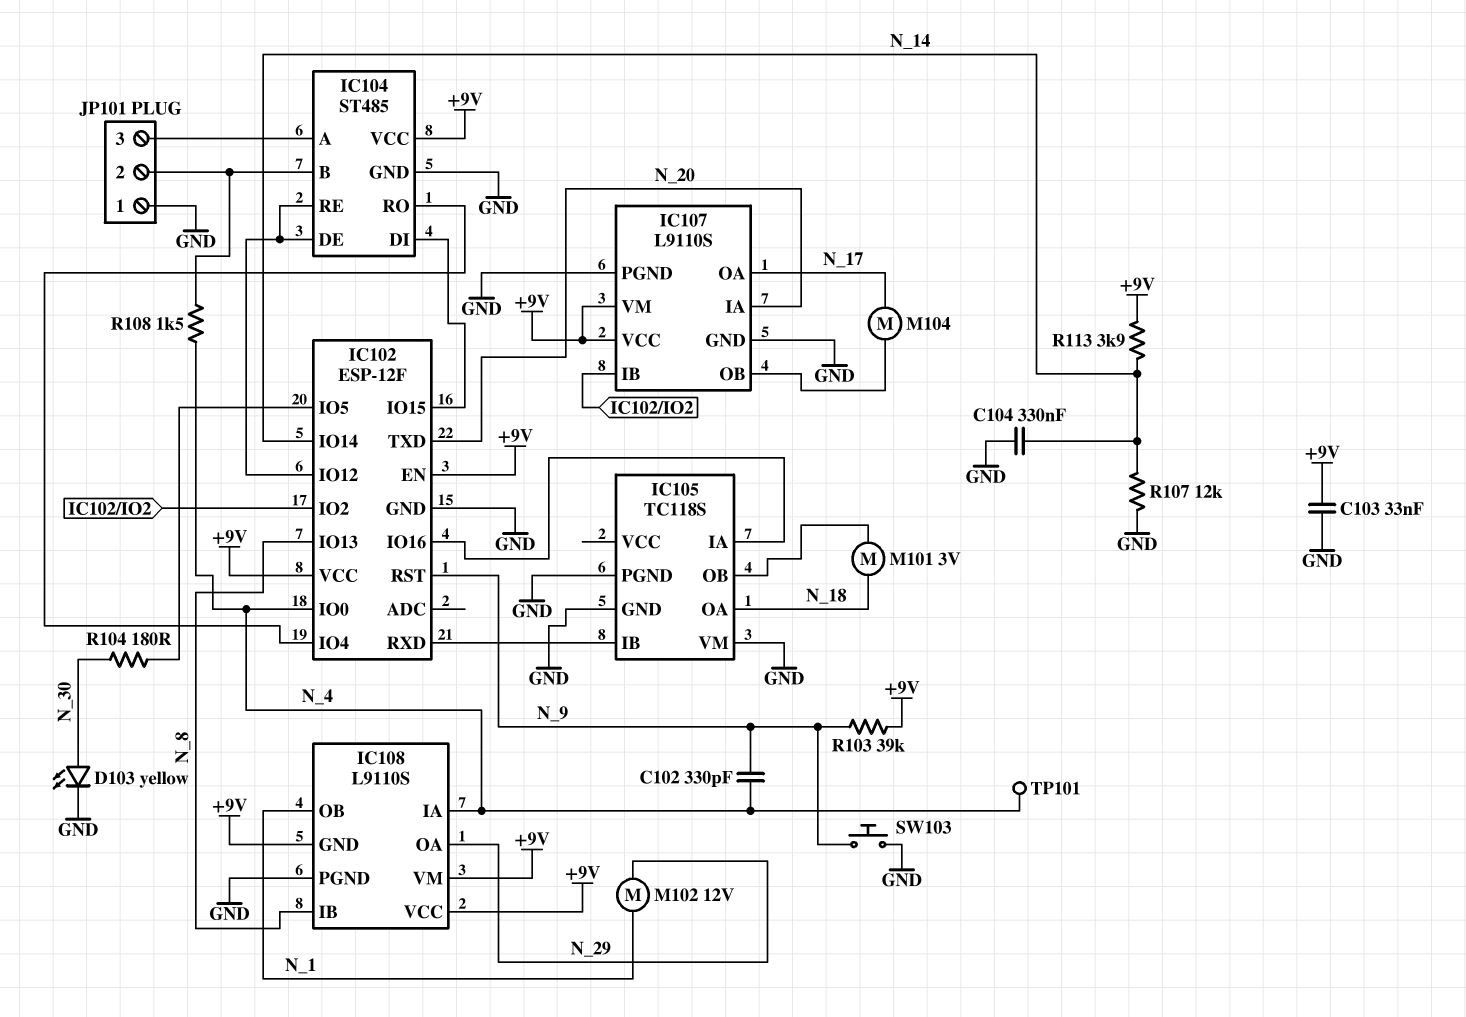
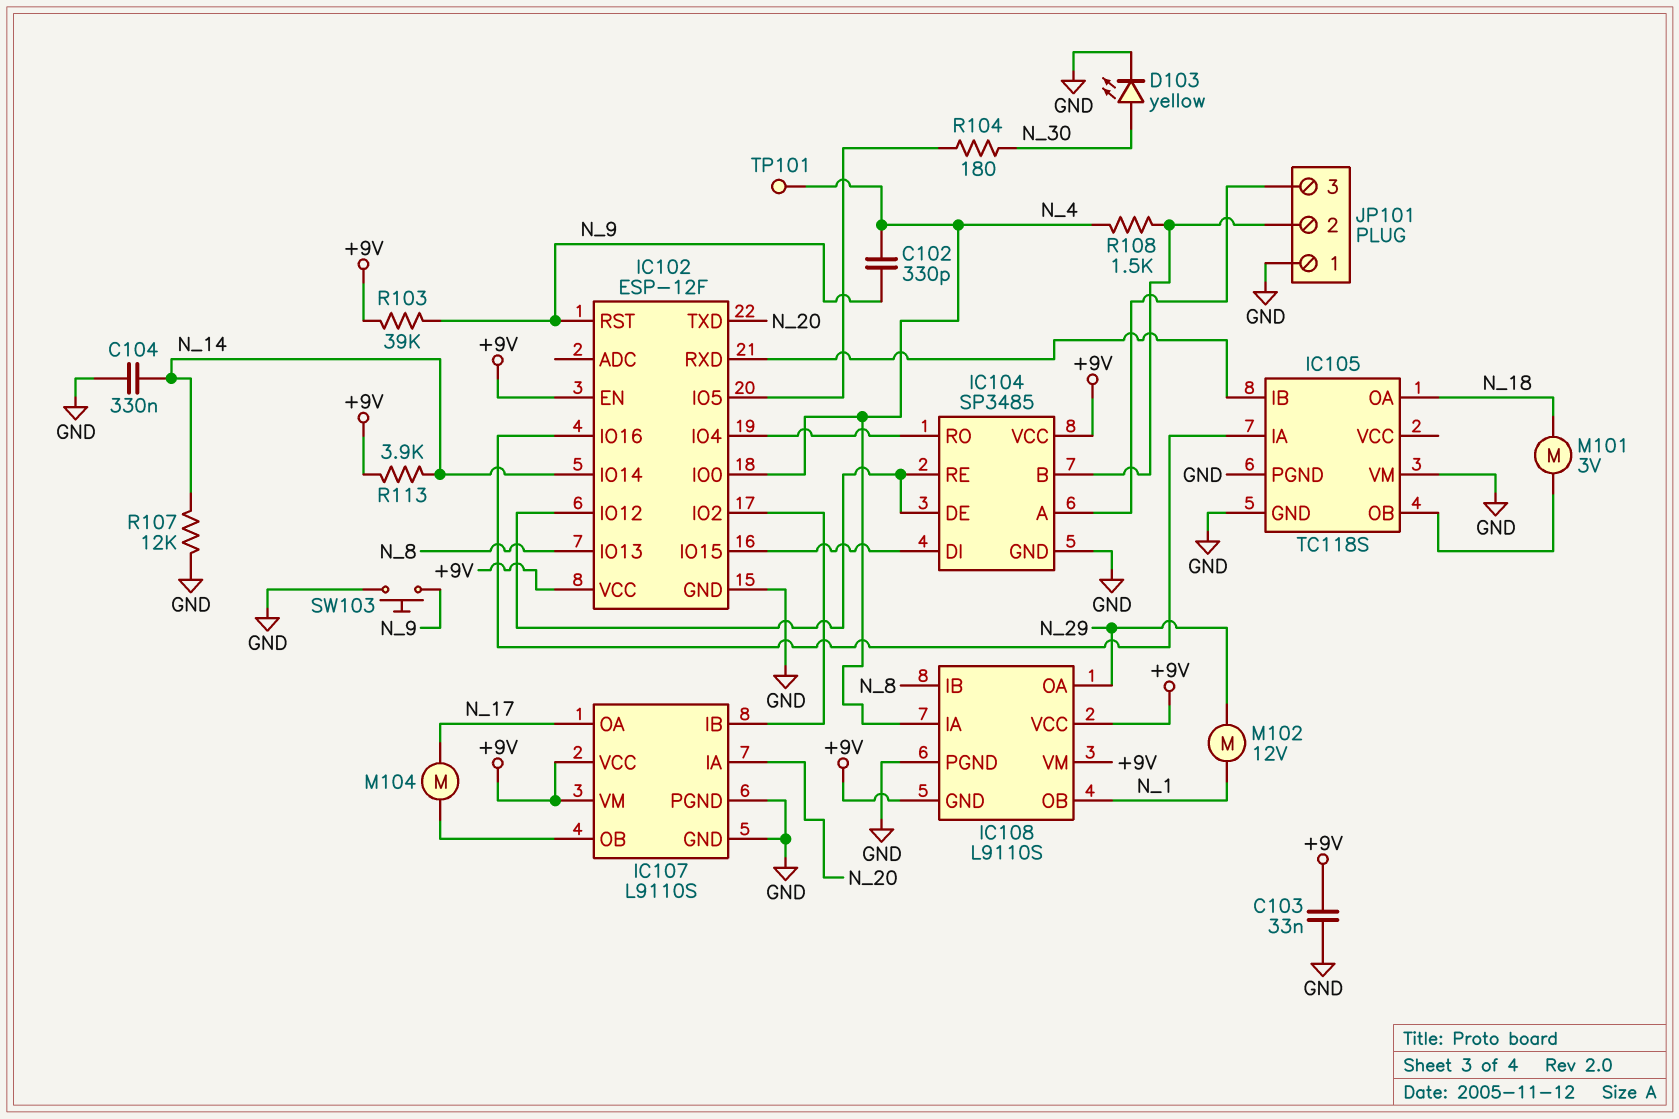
IC104: ST485 -> SP3485

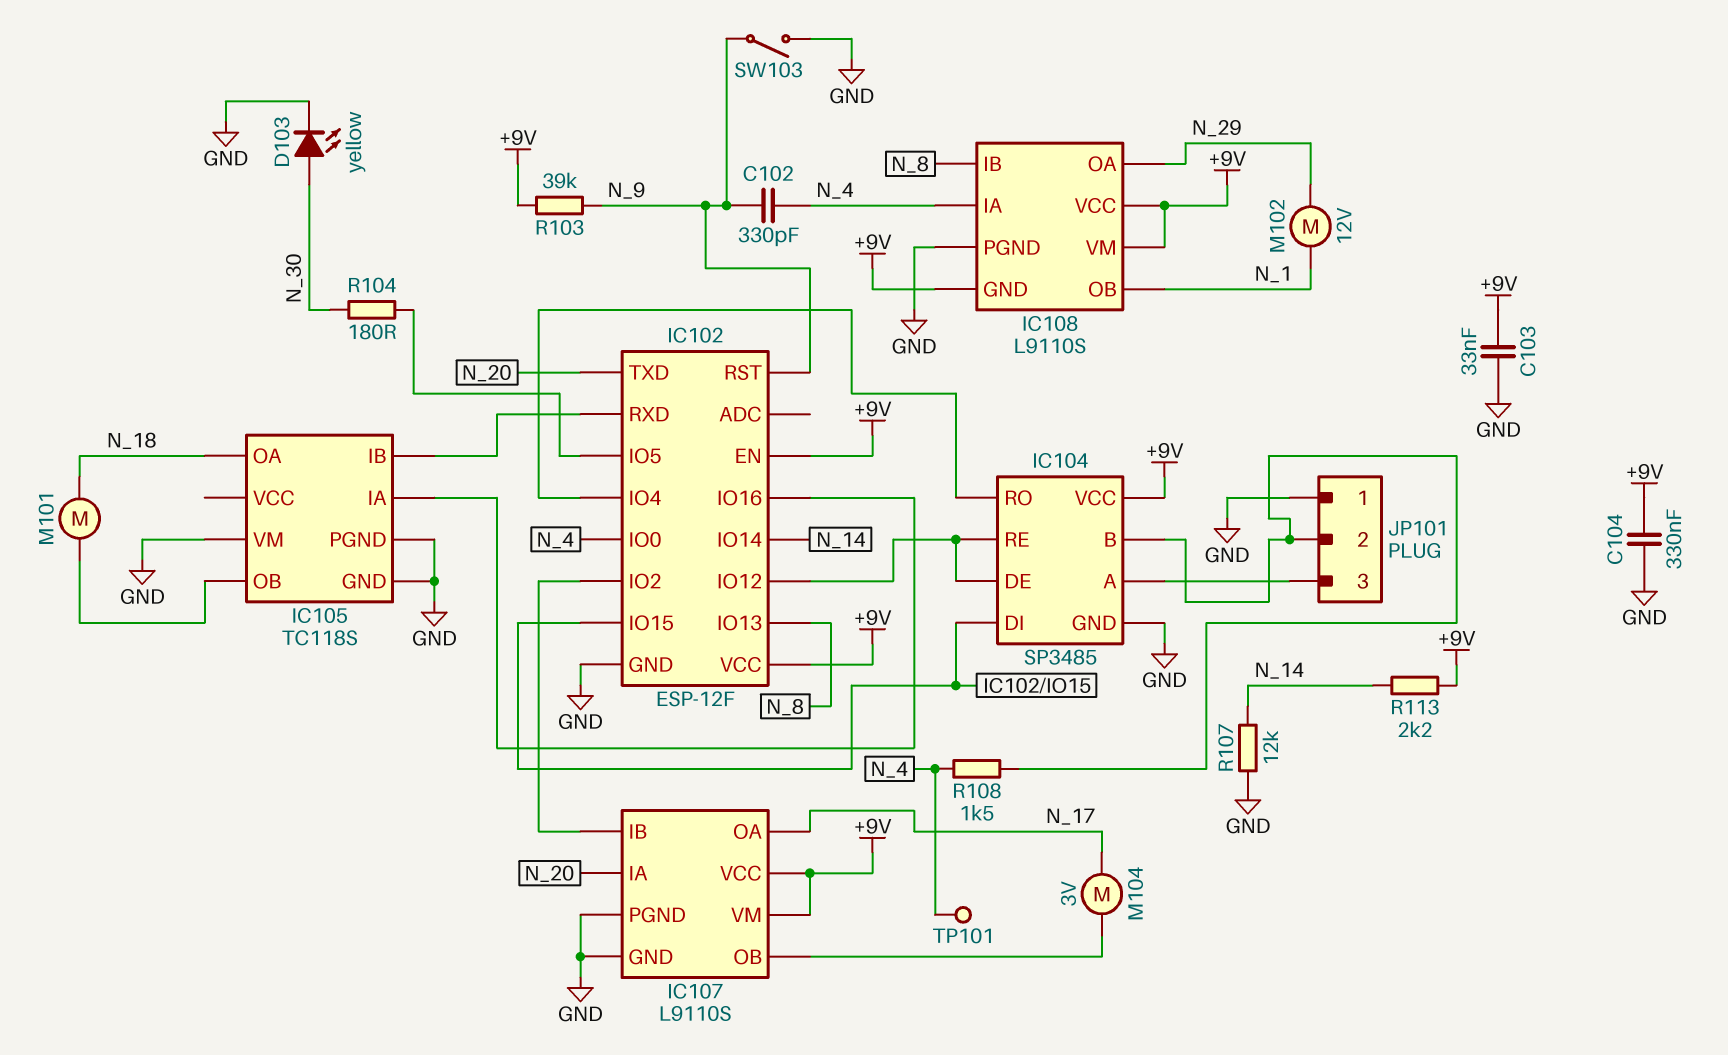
C104: 330nF (GND, N_14) -> 330nF (+9V, GND)
M101: motor 3V (IC105/OB, N_18) -> motor (IC105/OB, N_18)
M104: motor (IC107/OB, N_17) -> motor 3V (IC107/OB, N_17)
R113: 3.9k (+9V, N_14) -> 2.2k (+9V, N_14)
SW103: button (GND, N_9) -> switch (GND, N_9)

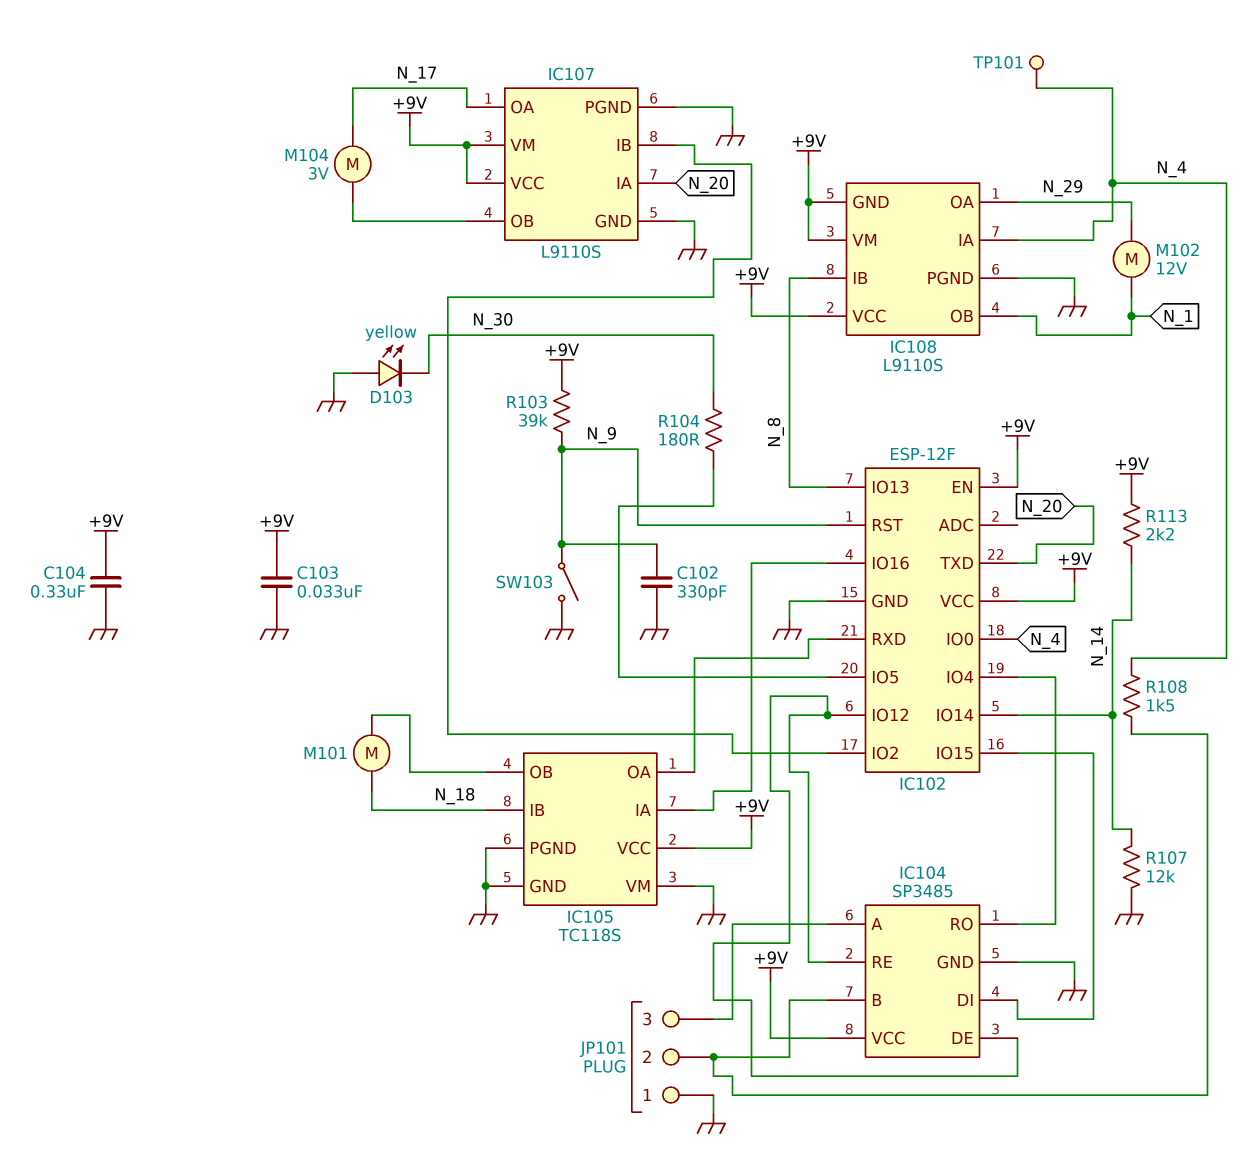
C102: 330pF (N_4, N_9) -> 330pF (GND, N_9)
D103: LED yellow (A N_30, K GND) -> LED yellow (A GND, K N_30)
IC105 pin IB: IC102/RXD -> N_18
IC105 pin OA: N_18 -> IC102/RXD
IC105 pin VCC: none -> +9V

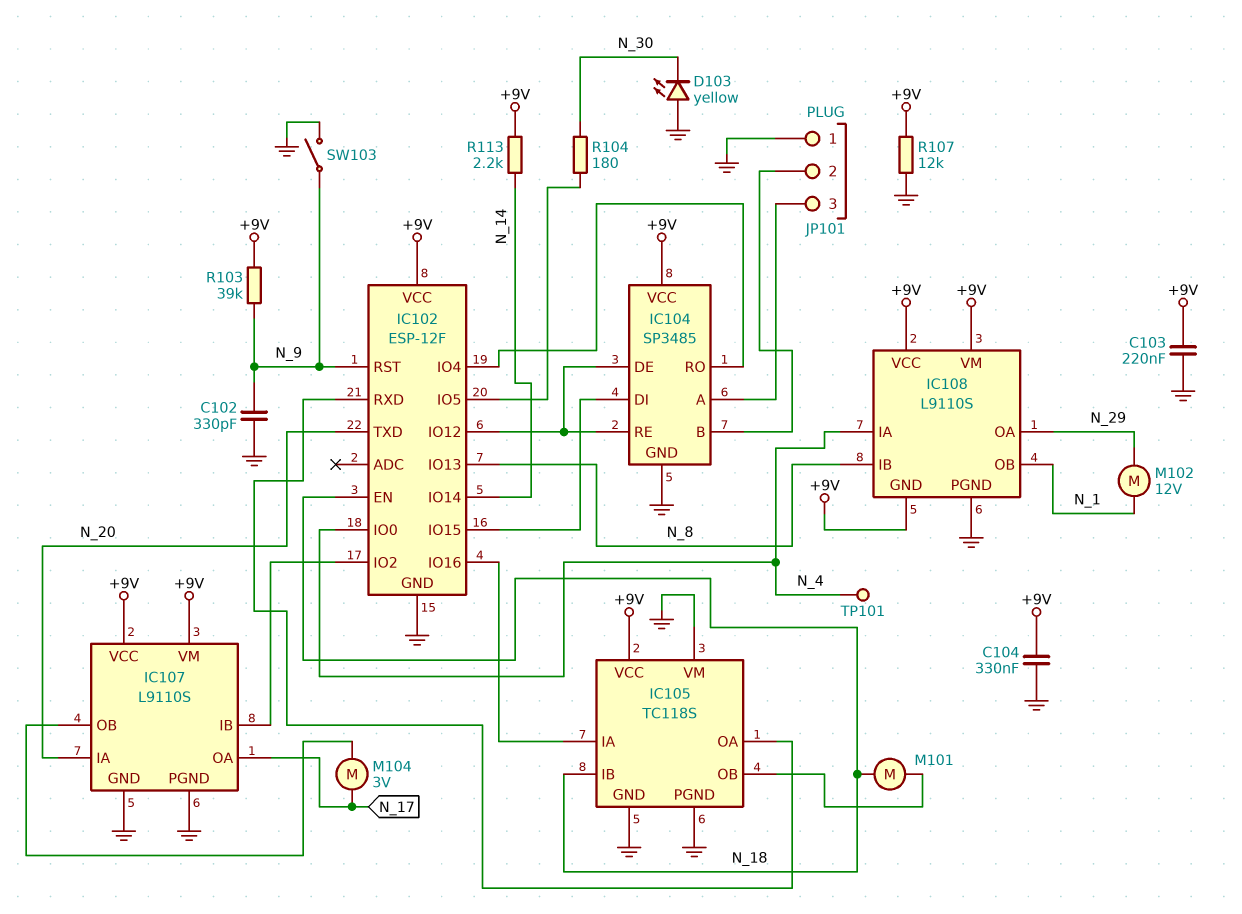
C103: 33nF (+9V, GND) -> 220nF (+9V, GND)
IC102 pin EN: +9V -> N_18
R107: 12k (GND, N_14) -> 12k (+9V, GND)
R108: 1.5k (IC104/B, N_4) -> none

